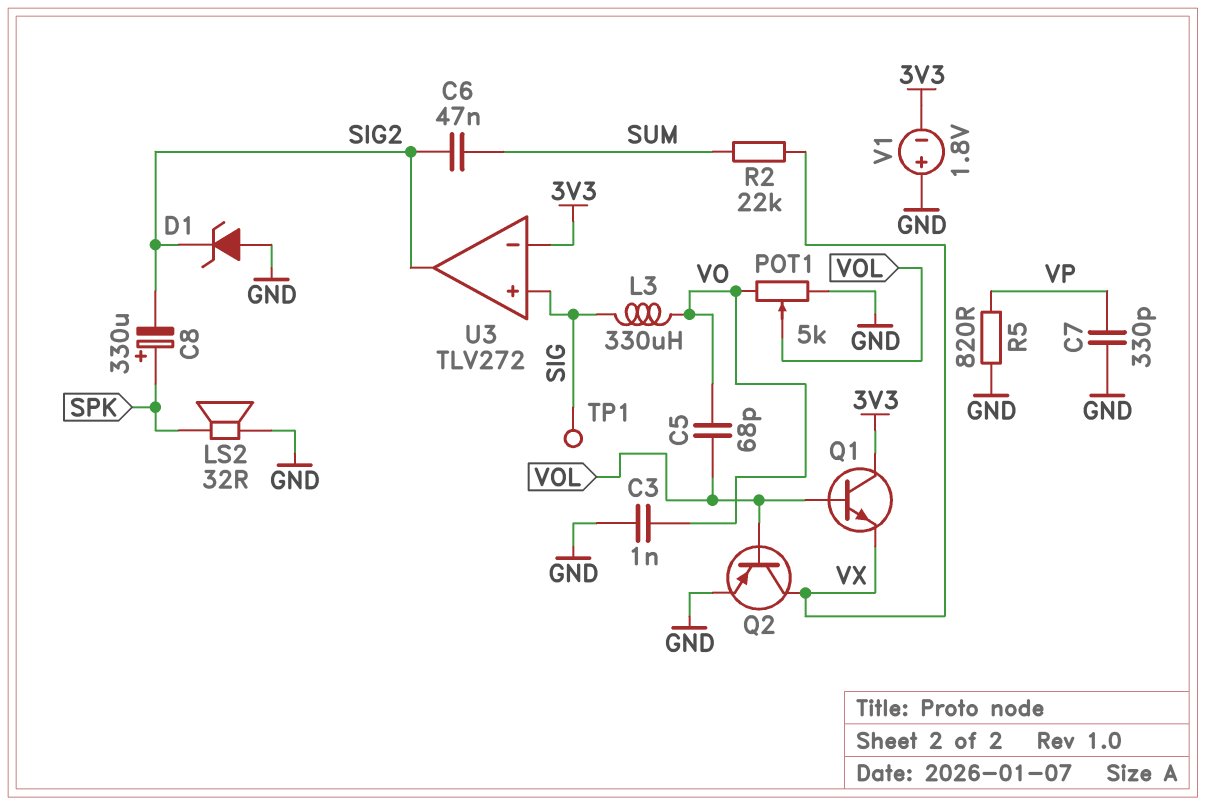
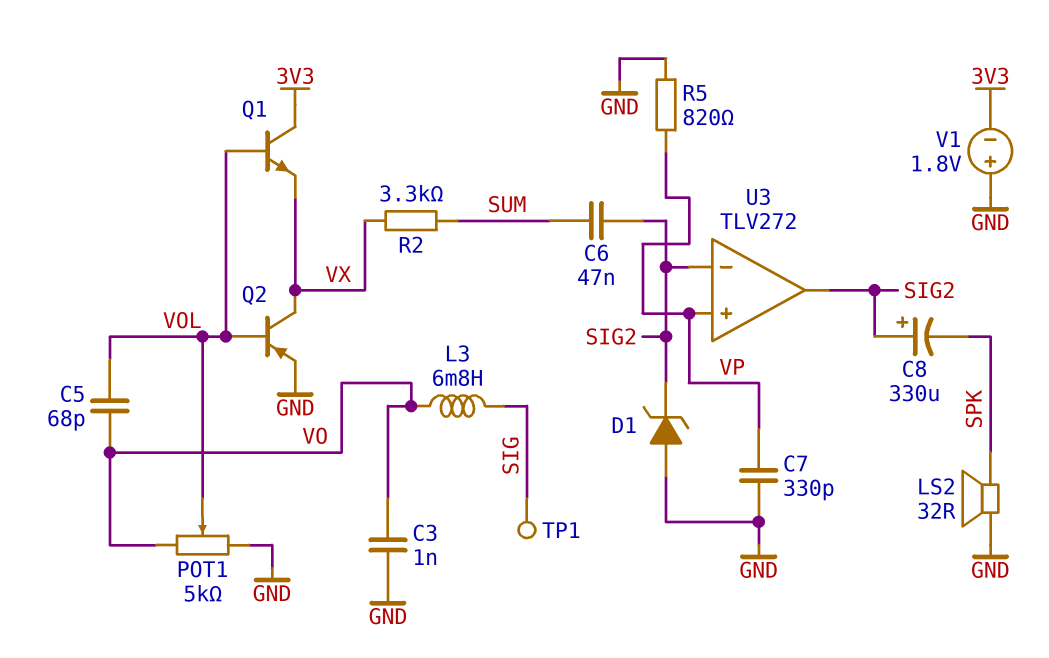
C8: 330uF (plus SPK, minus SIG2) -> 330uF (plus SIG2, minus SPK)
L3: 330uH (SIG, VO) -> 6.8mH (SIG, VO)
R2: 22k (SUM, VX) -> 3.3k (SUM, VX)
U3 pin in+: SIG -> VP
U3 pin in-: 3V3 -> SIG2

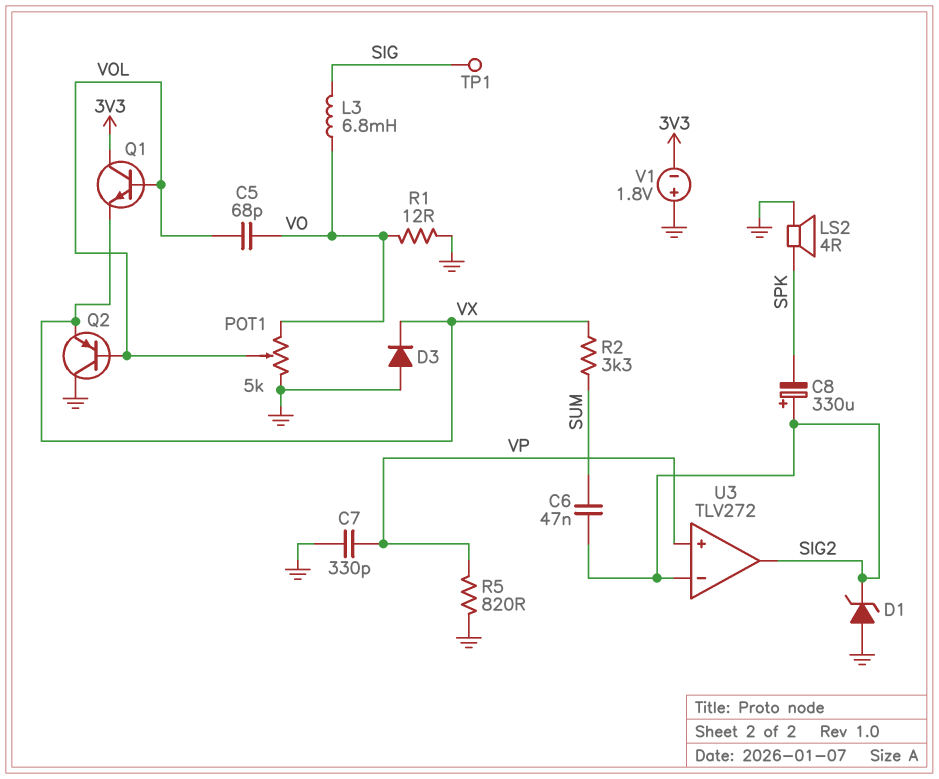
C3: 1nF (GND, VO) -> none
D3: none -> diode (A GND, K VX)
LS2: speaker 32R (GND, SPK) -> speaker 4R (GND, SPK)
Q2: PNP (B VOL, C VX, E GND) -> PNP (B VOL, C GND, E VX)
R1: none -> 12 (GND, VO)

